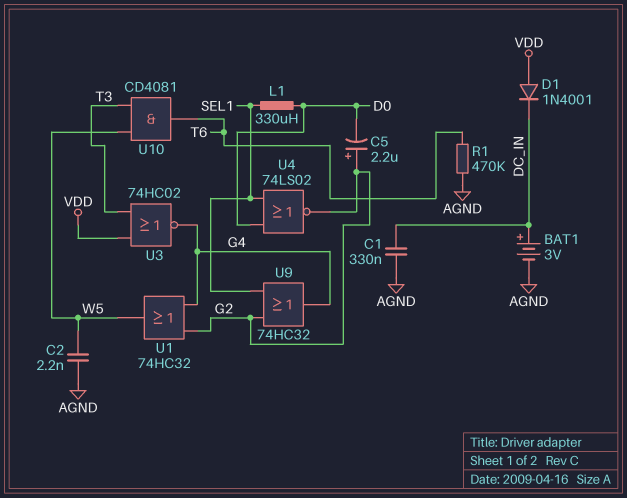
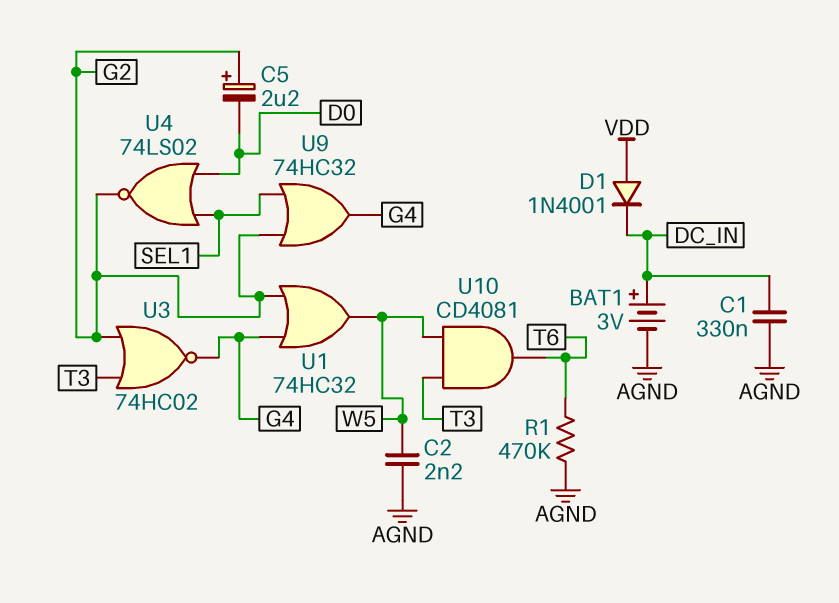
L1: 330uH (D0, SEL1) -> none
U3: NOR 74HC02 (in T3, in VDD, out G4) -> NOR 74HC02 (in G2, in T3, out G4)

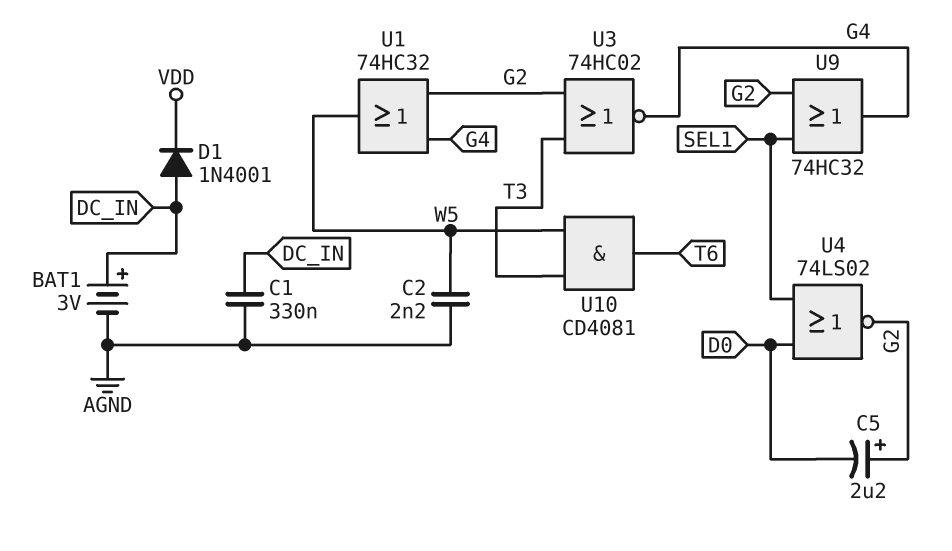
D1: diode 1N4001 (A VDD, K DC_IN) -> diode 1N4001 (A DC_IN, K VDD)
R1: 470k (AGND, T6) -> none

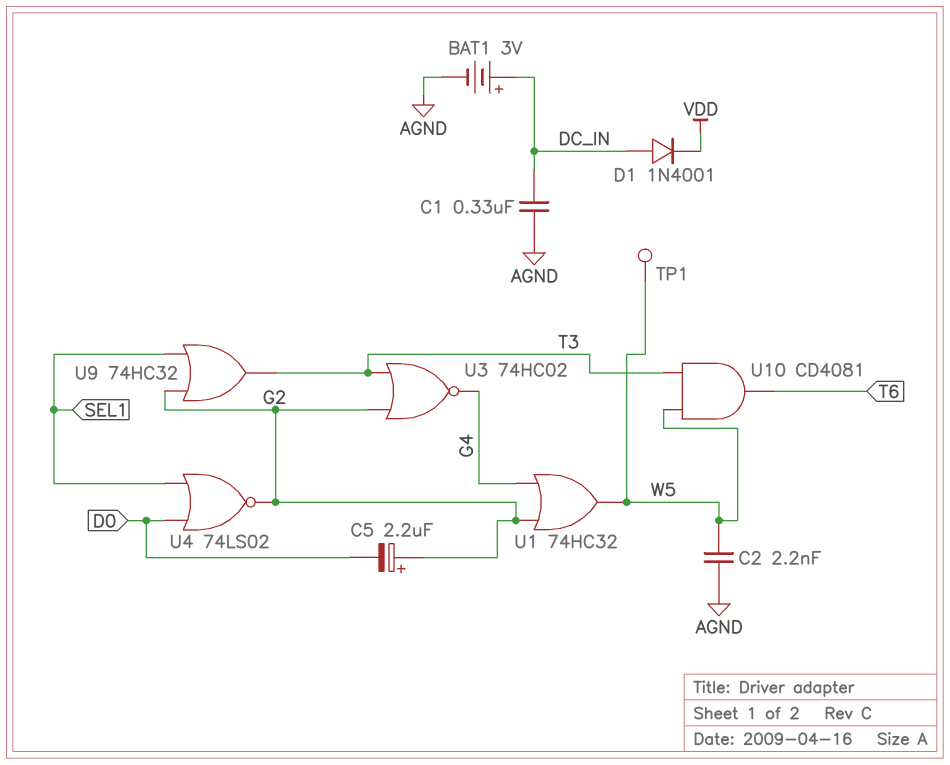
TP1: none -> test point (W5)
U9: OR 74HC32 (in G2, in SEL1, out G4) -> OR 74HC32 (in G2, in SEL1, out T3)

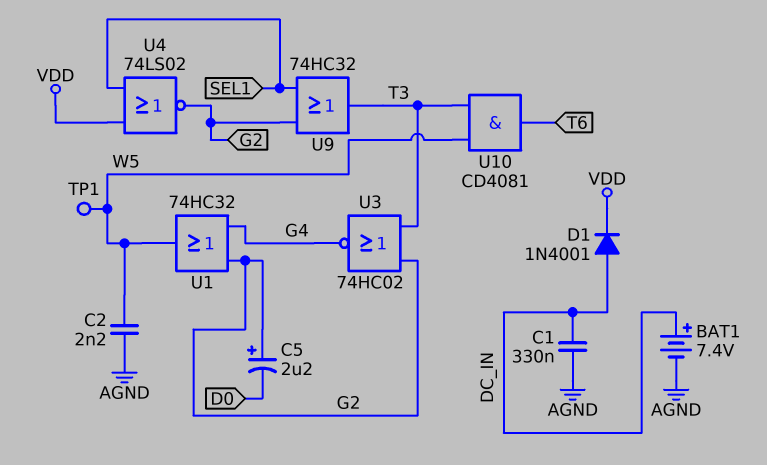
BAT1: 3V (plus DC_IN, minus AGND) -> 7.4V (plus DC_IN, minus AGND)
U4: NOR 74LS02 (in D0, in SEL1, out G2) -> NOR 74LS02 (in SEL1, in VDD, out G2)

